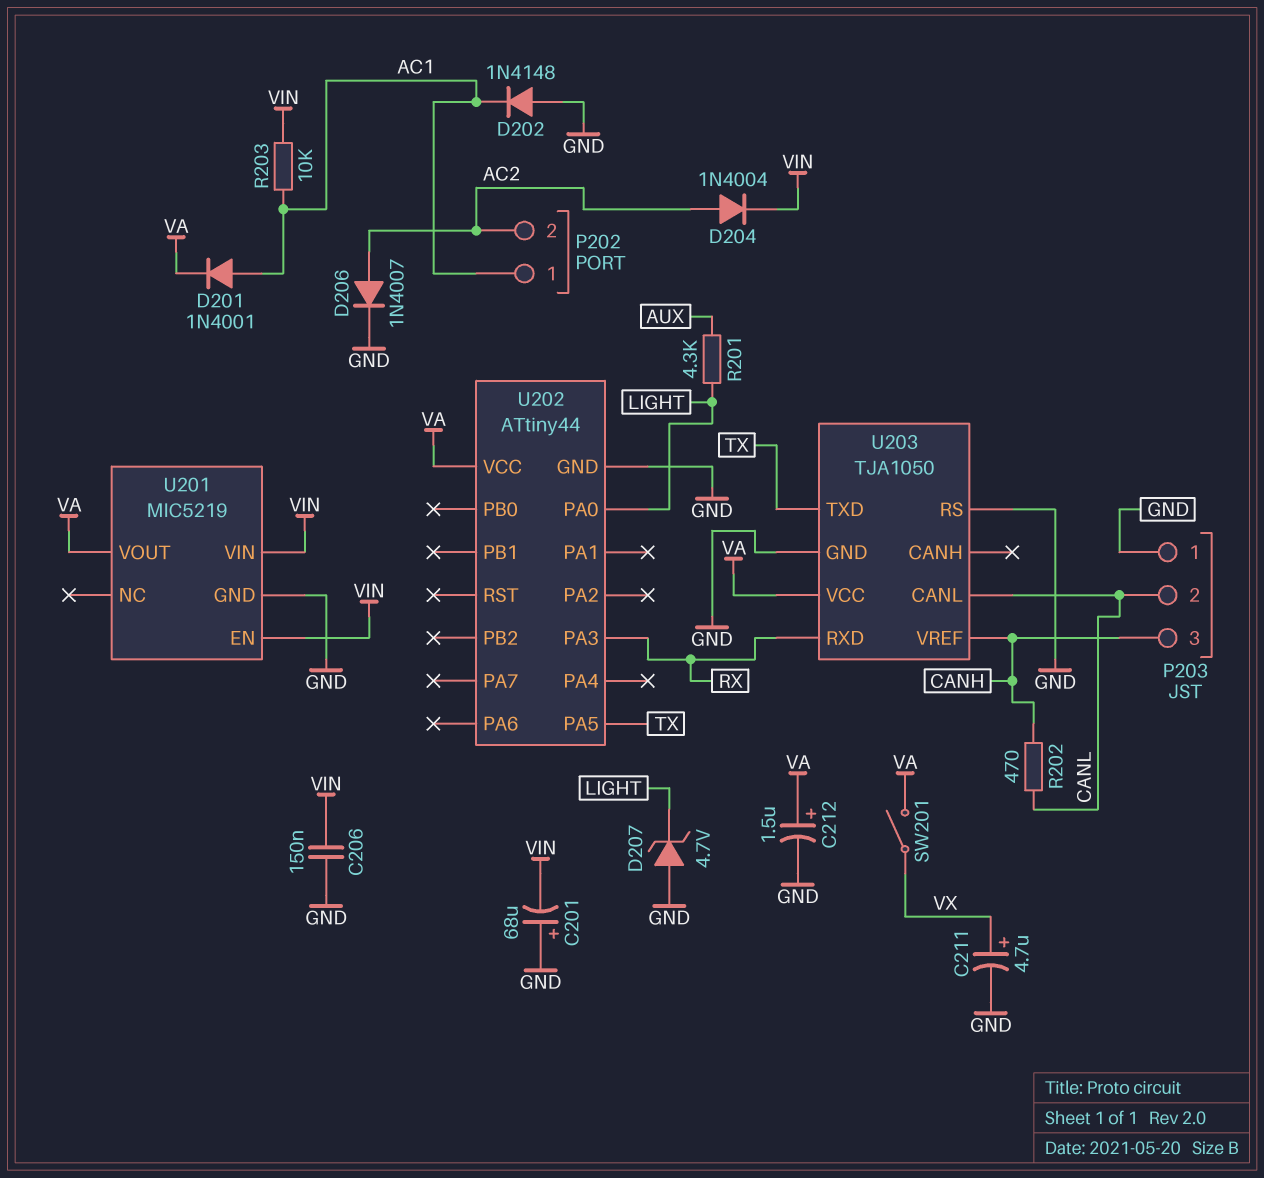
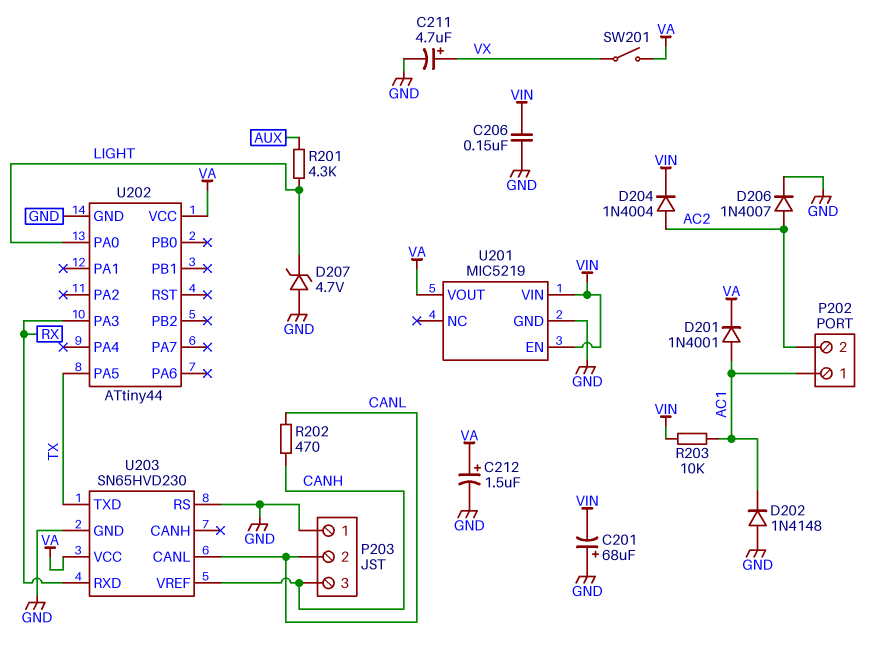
U203: TJA1050 -> SN65HVD230

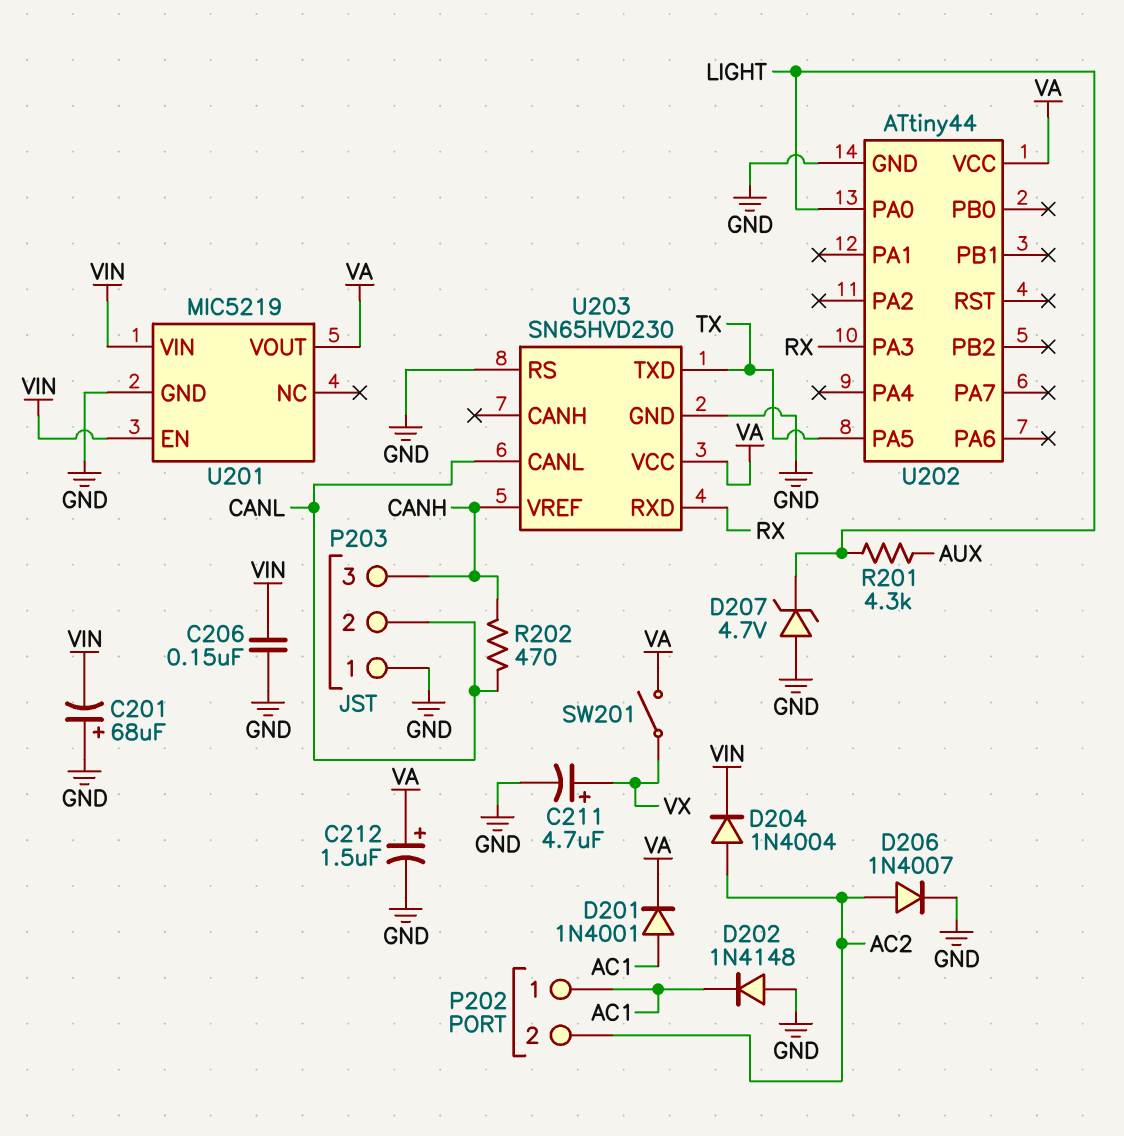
R203: 10k (AC1, VIN) -> none

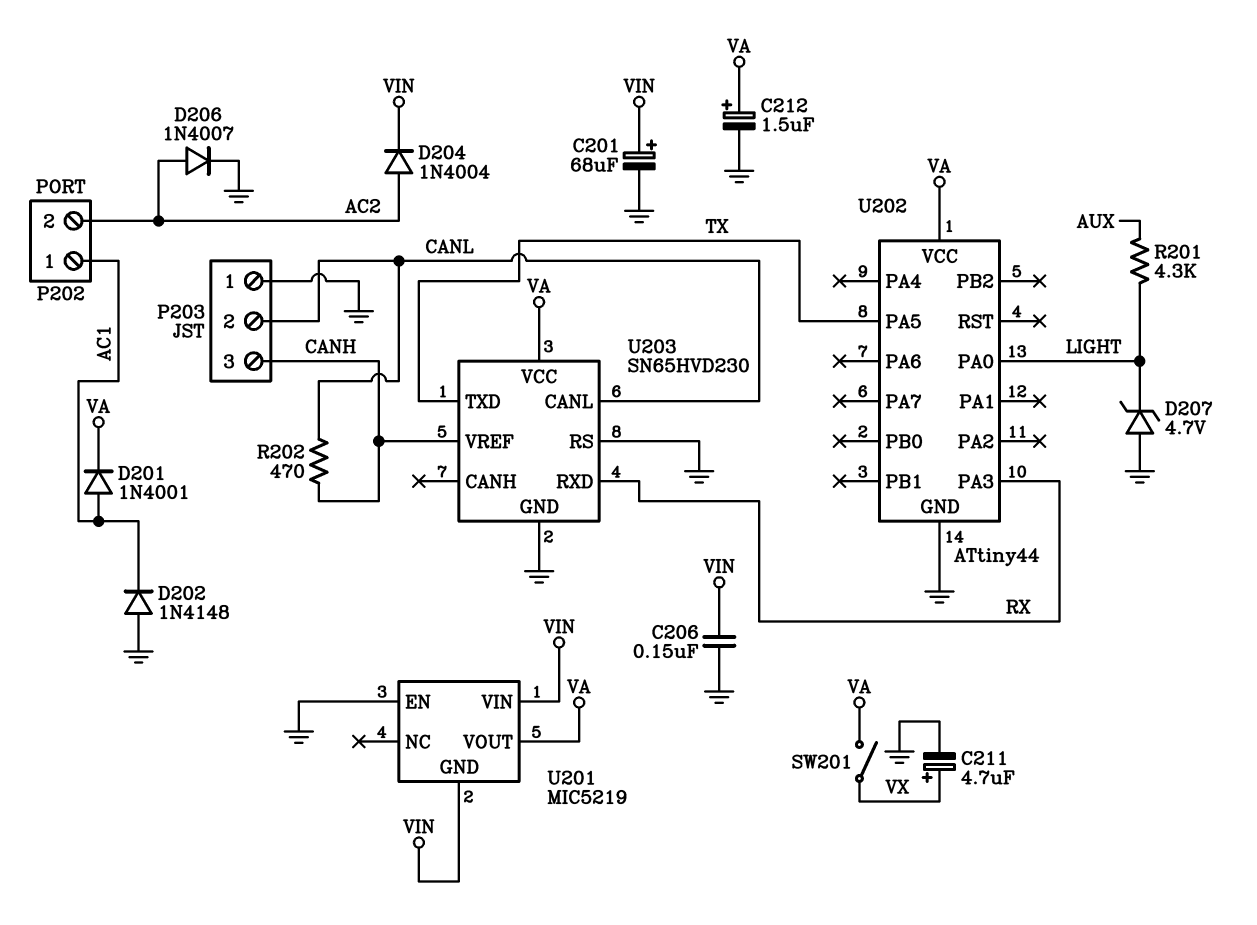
C201: 68uF (plus GND, minus VIN) -> 68uF (plus VIN, minus GND)
U201 pin EN: VIN -> GND
U201 pin GND: GND -> VIN

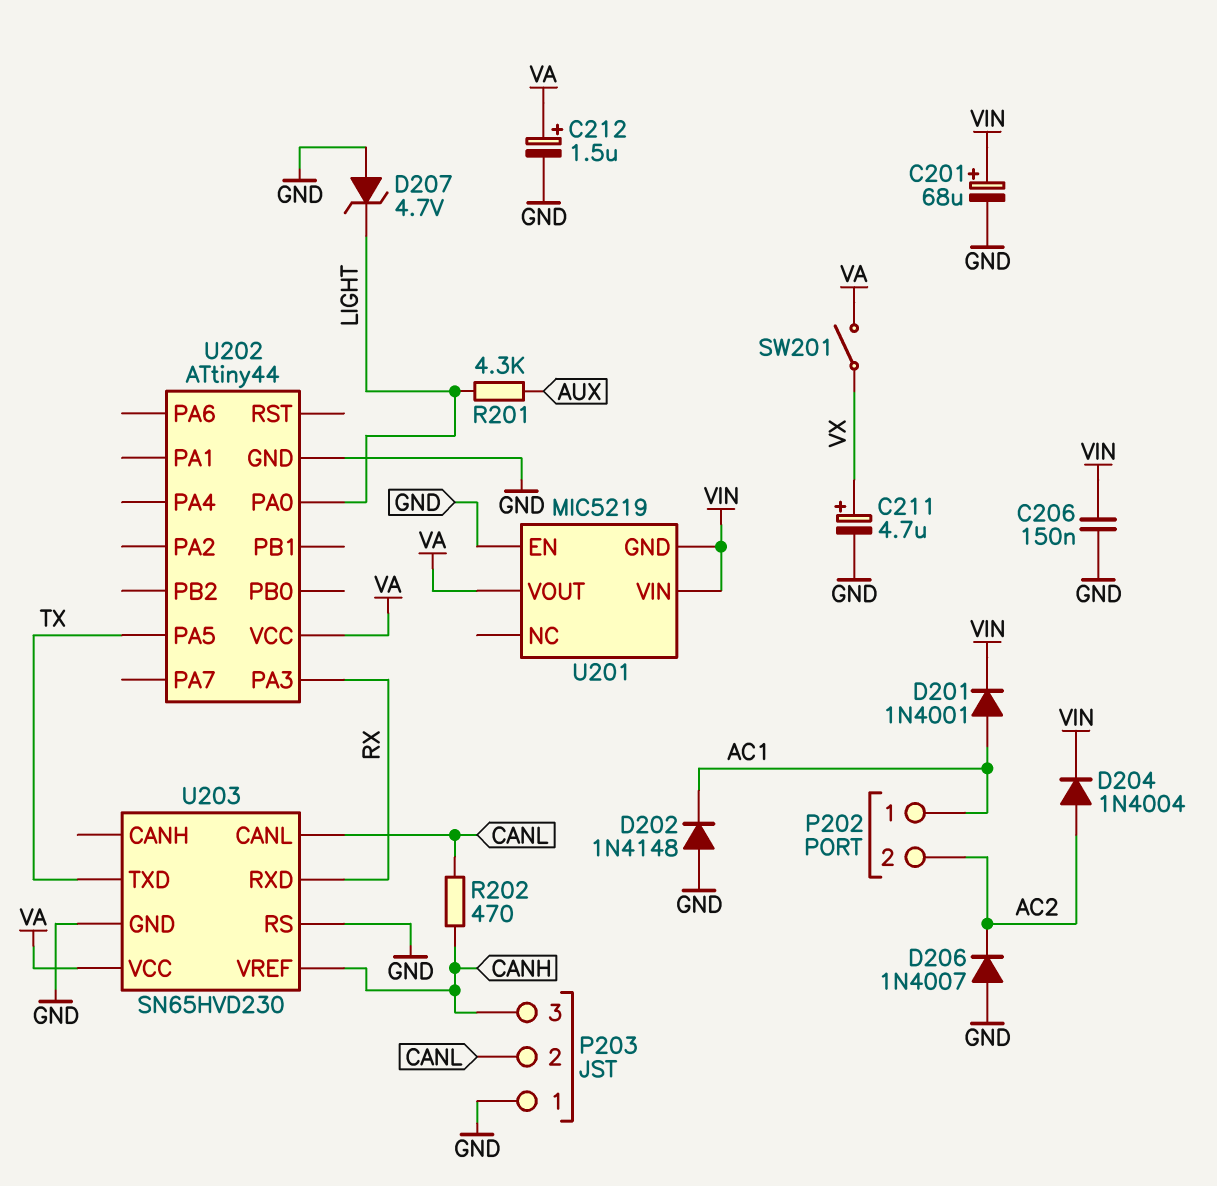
D201: diode 1N4001 (A AC1, K VA) -> diode 1N4001 (A AC1, K VIN)
D206: diode 1N4007 (A AC2, K GND) -> diode 1N4007 (A GND, K AC2)

